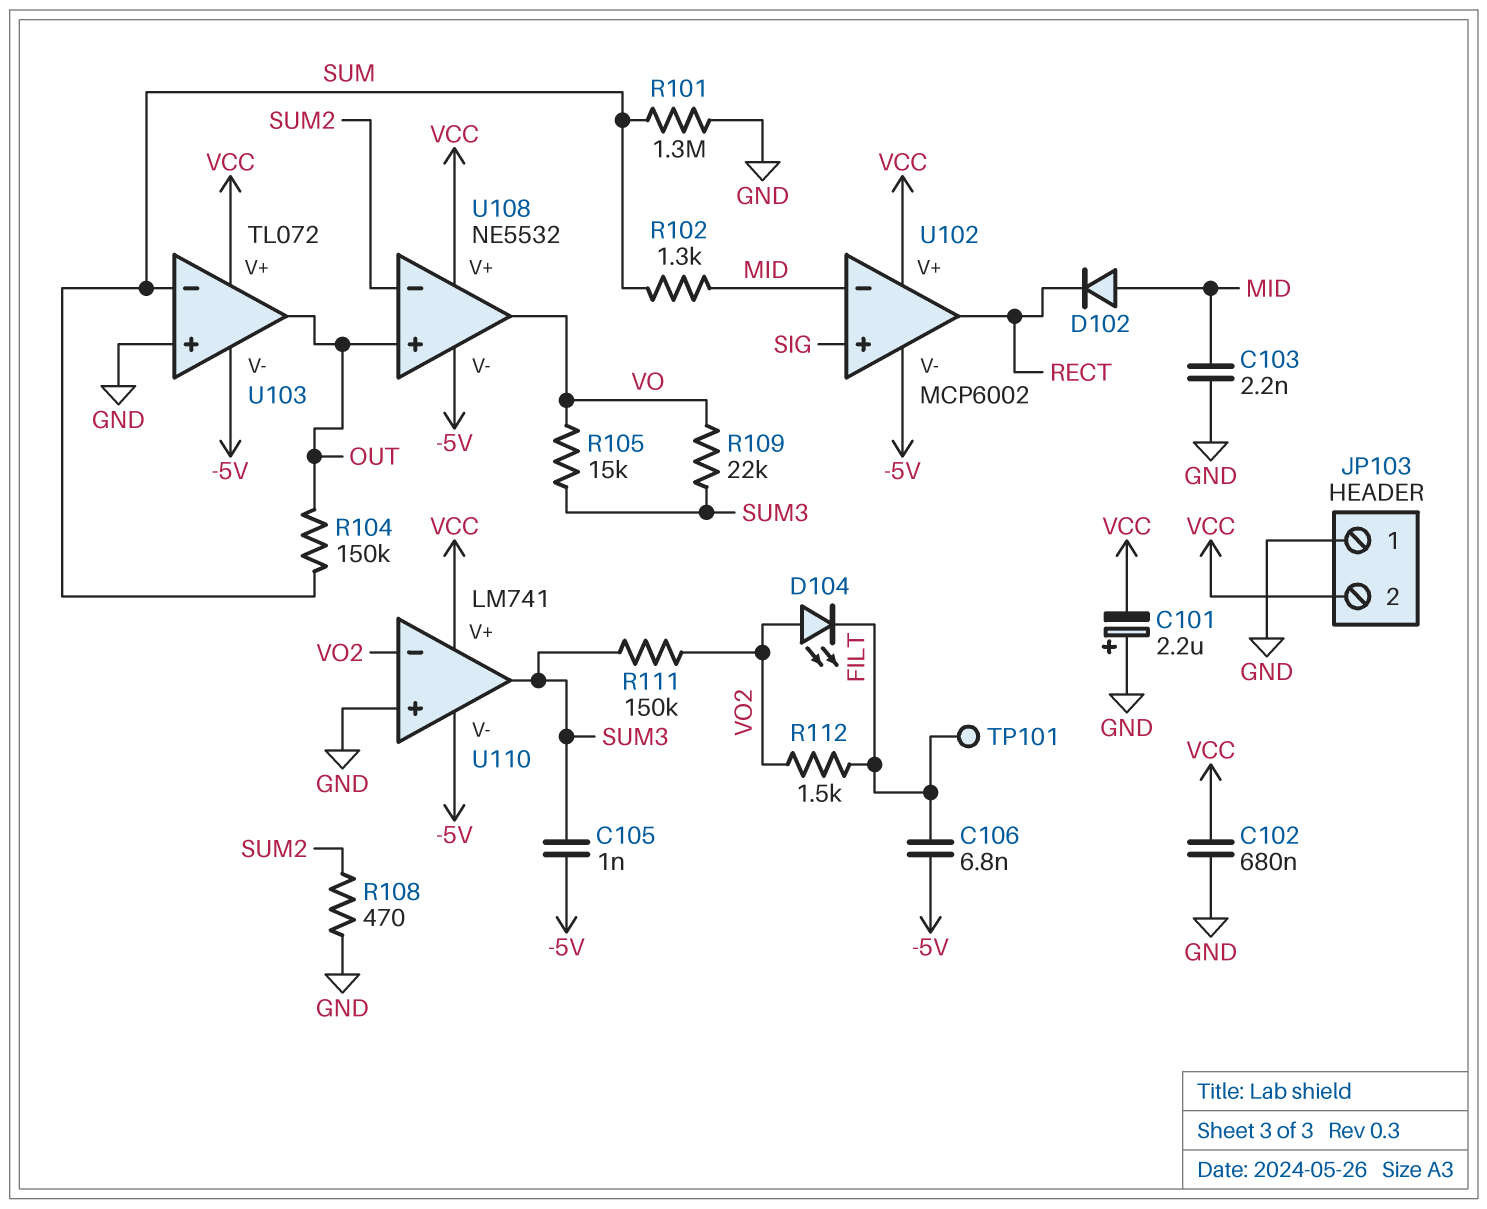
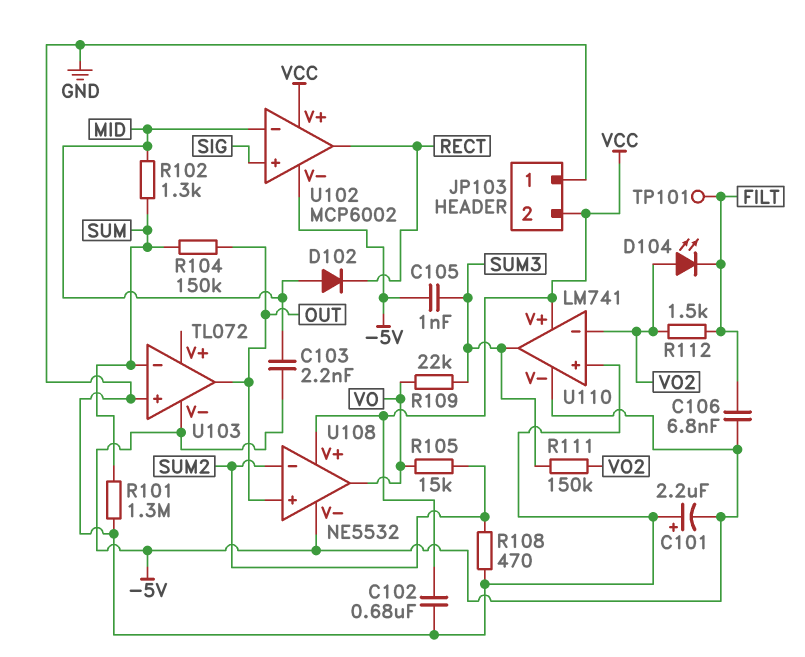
C101: 2.2uF (plus GND, minus VCC) -> 2.2uF (plus GND, minus -5V)
C103: 2.2nF (GND, MID) -> 2.2nF (-5V, MID)
R105: 15k (SUM3, VO) -> 15k (SUM2, VO)
U103 pin V+: VCC -> none

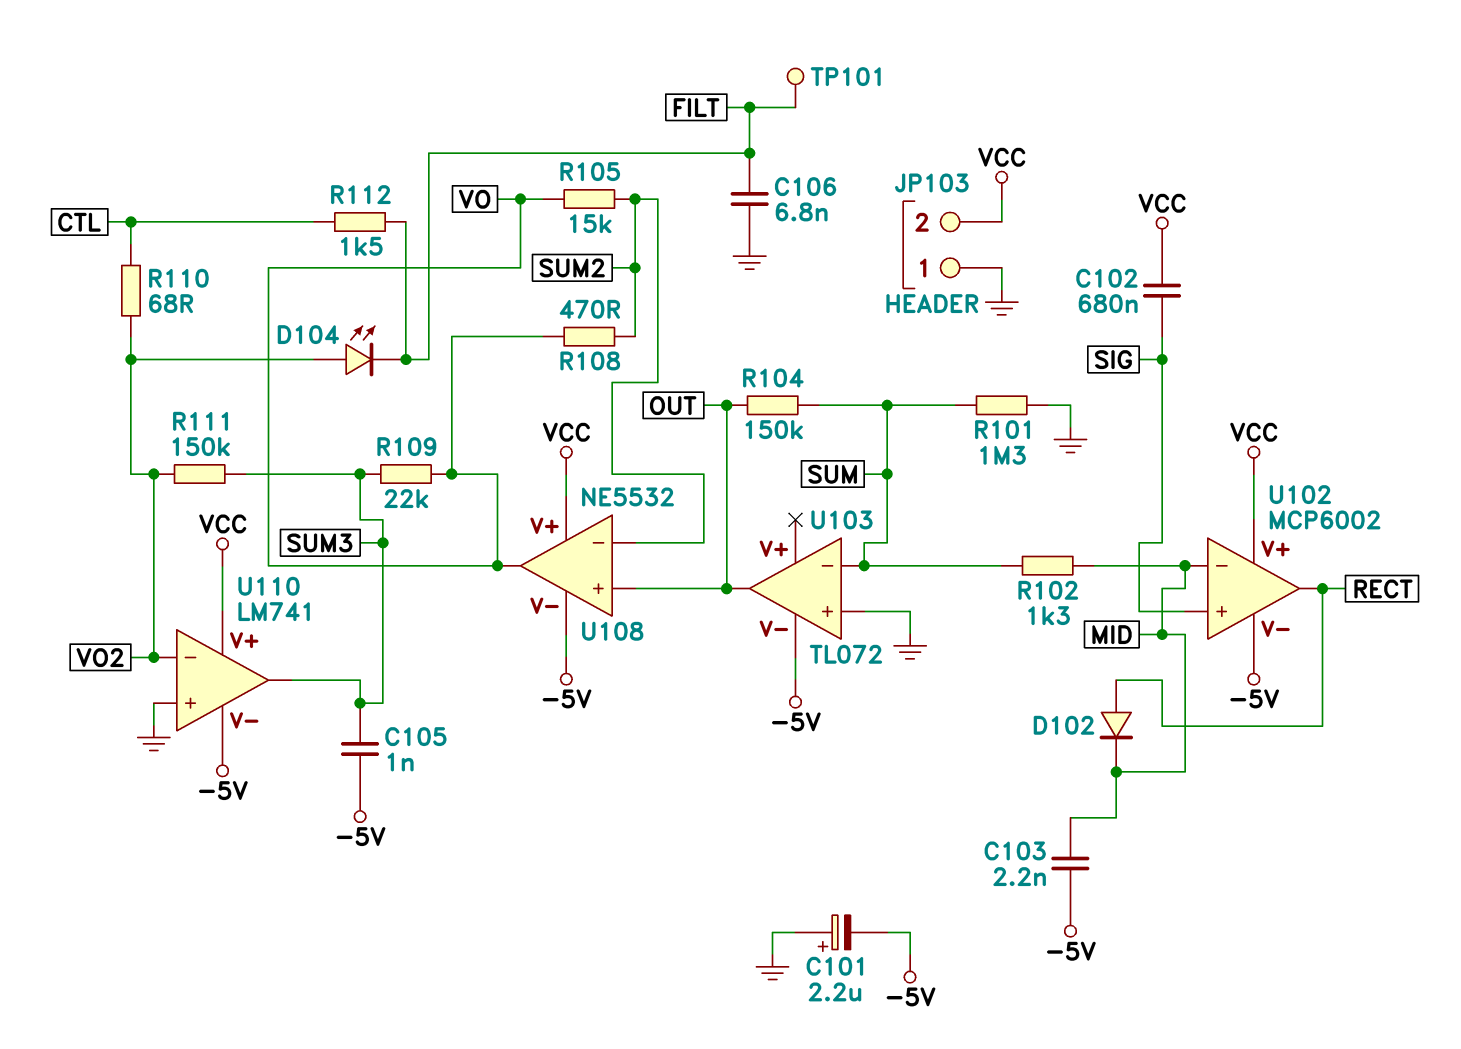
C102: 680nF (GND, VCC) -> 680nF (SIG, VCC)
C106: 6.8nF (-5V, FILT) -> 6.8nF (FILT, GND)
D102: diode (A MID, K RECT) -> diode (A RECT, K MID)
R108: 470 (GND, SUM2) -> 470 (SUM2, VO)
R110: none -> 68 (CTL, VO2)
R112: 1.5k (FILT, VO2) -> 1.5k (CTL, FILT)

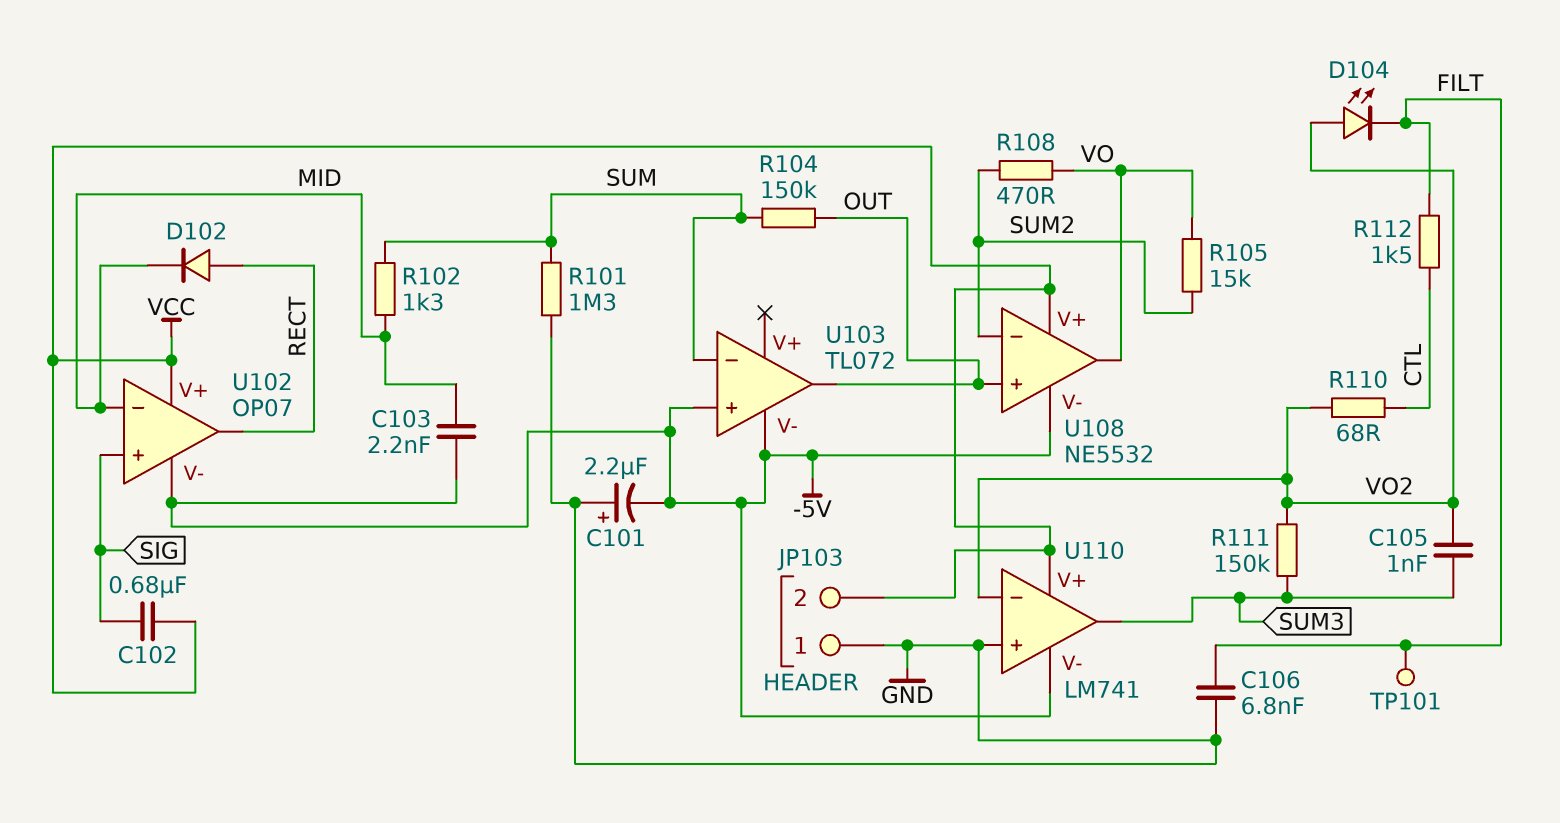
C105: 1nF (-5V, SUM3) -> 1nF (SUM3, VO2)
R109: 22k (SUM3, VO) -> none
U102: MCP6002 -> OP07
U103 pin in+: GND -> -5V

